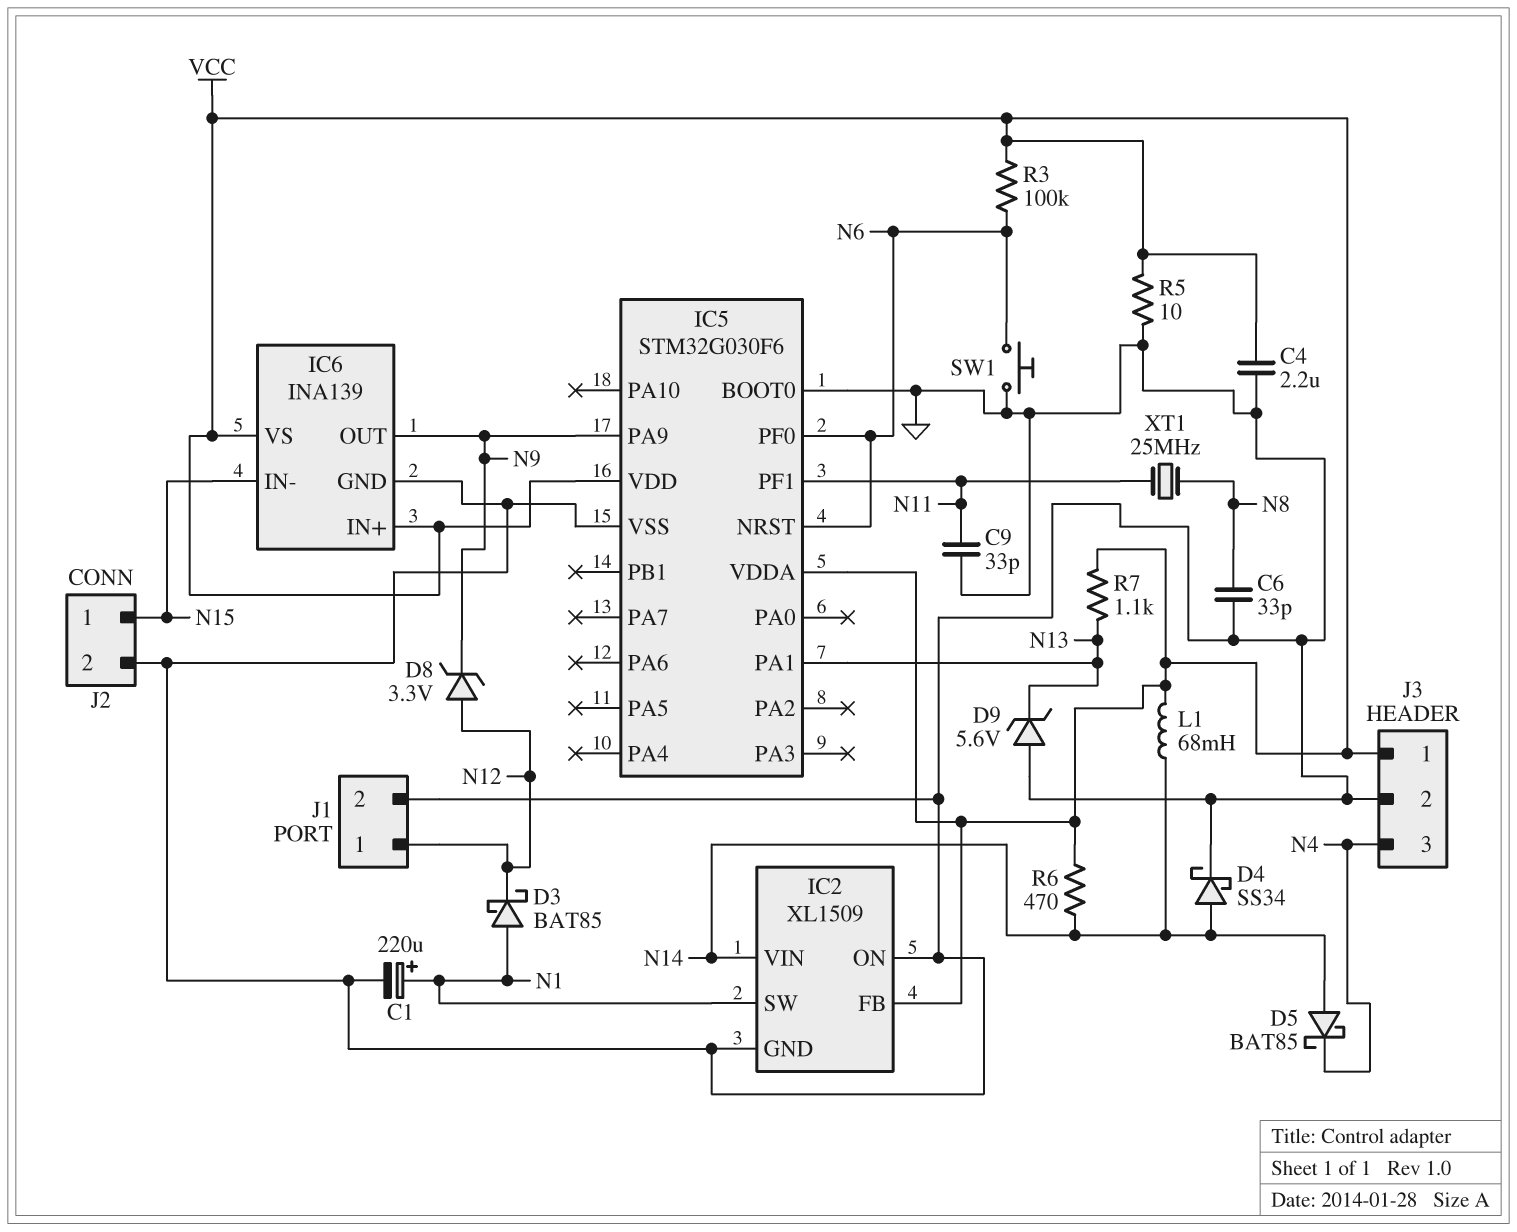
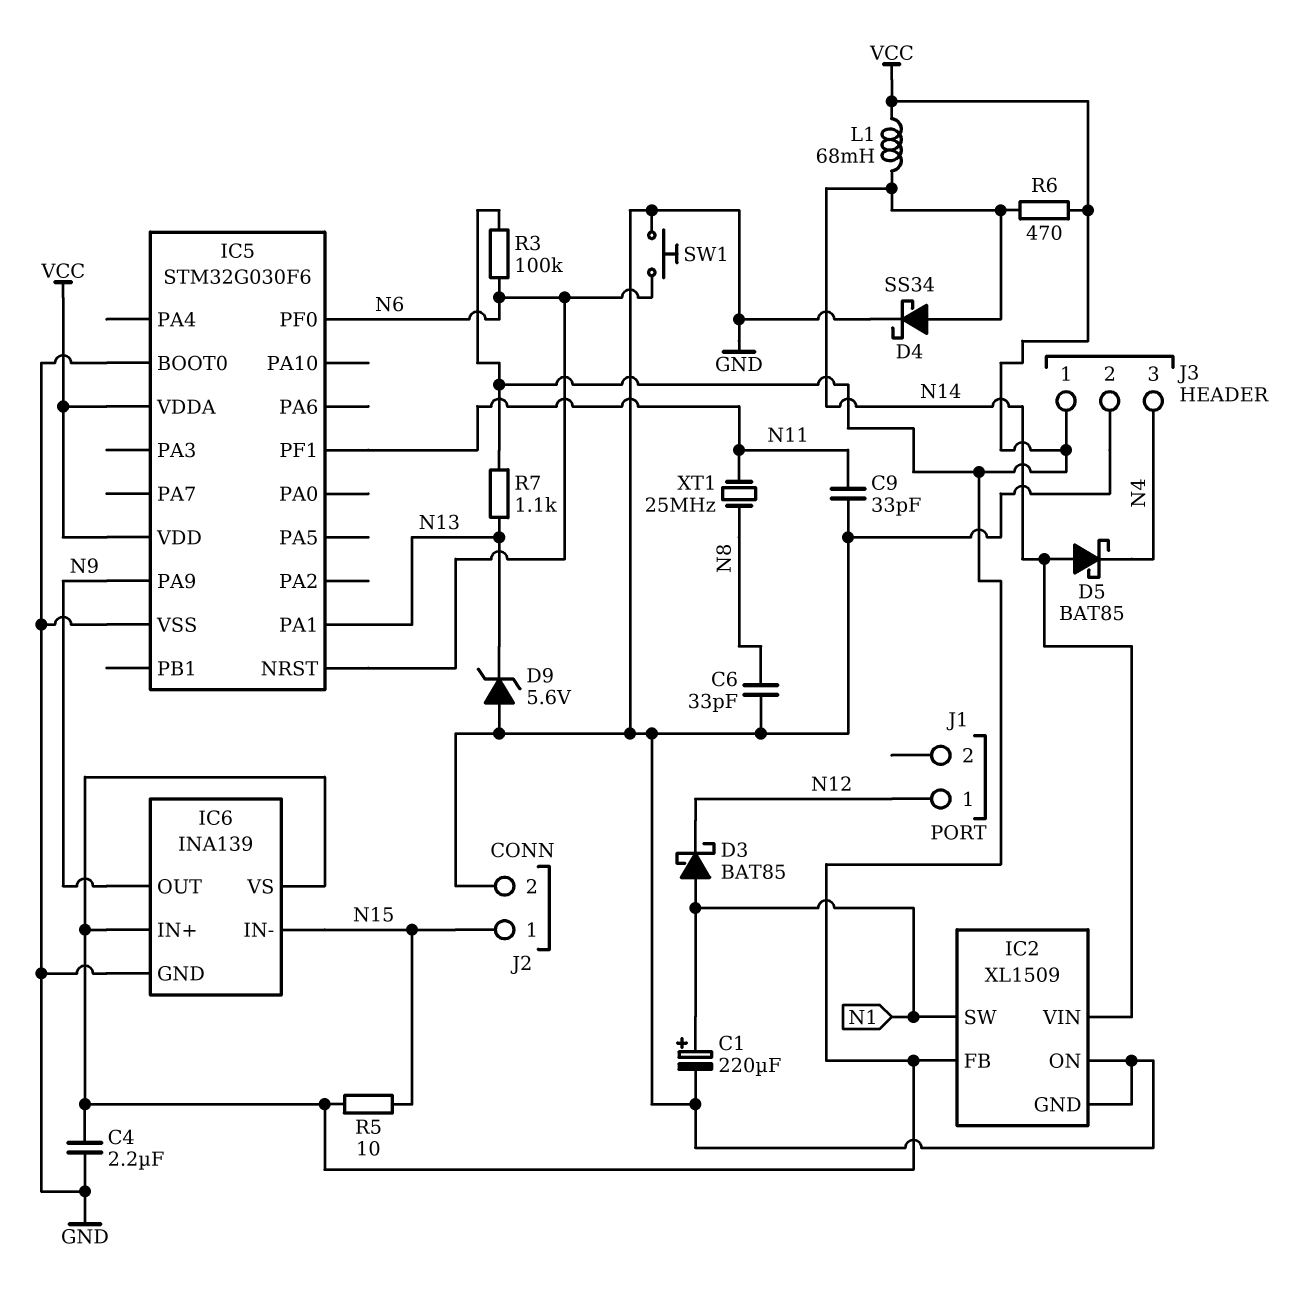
D8: zener 3.3V (A N12, K N9) -> none
J1 pin 2: GND -> none
R5: 10 (GND, VCC) -> 10 (N15, VCC)

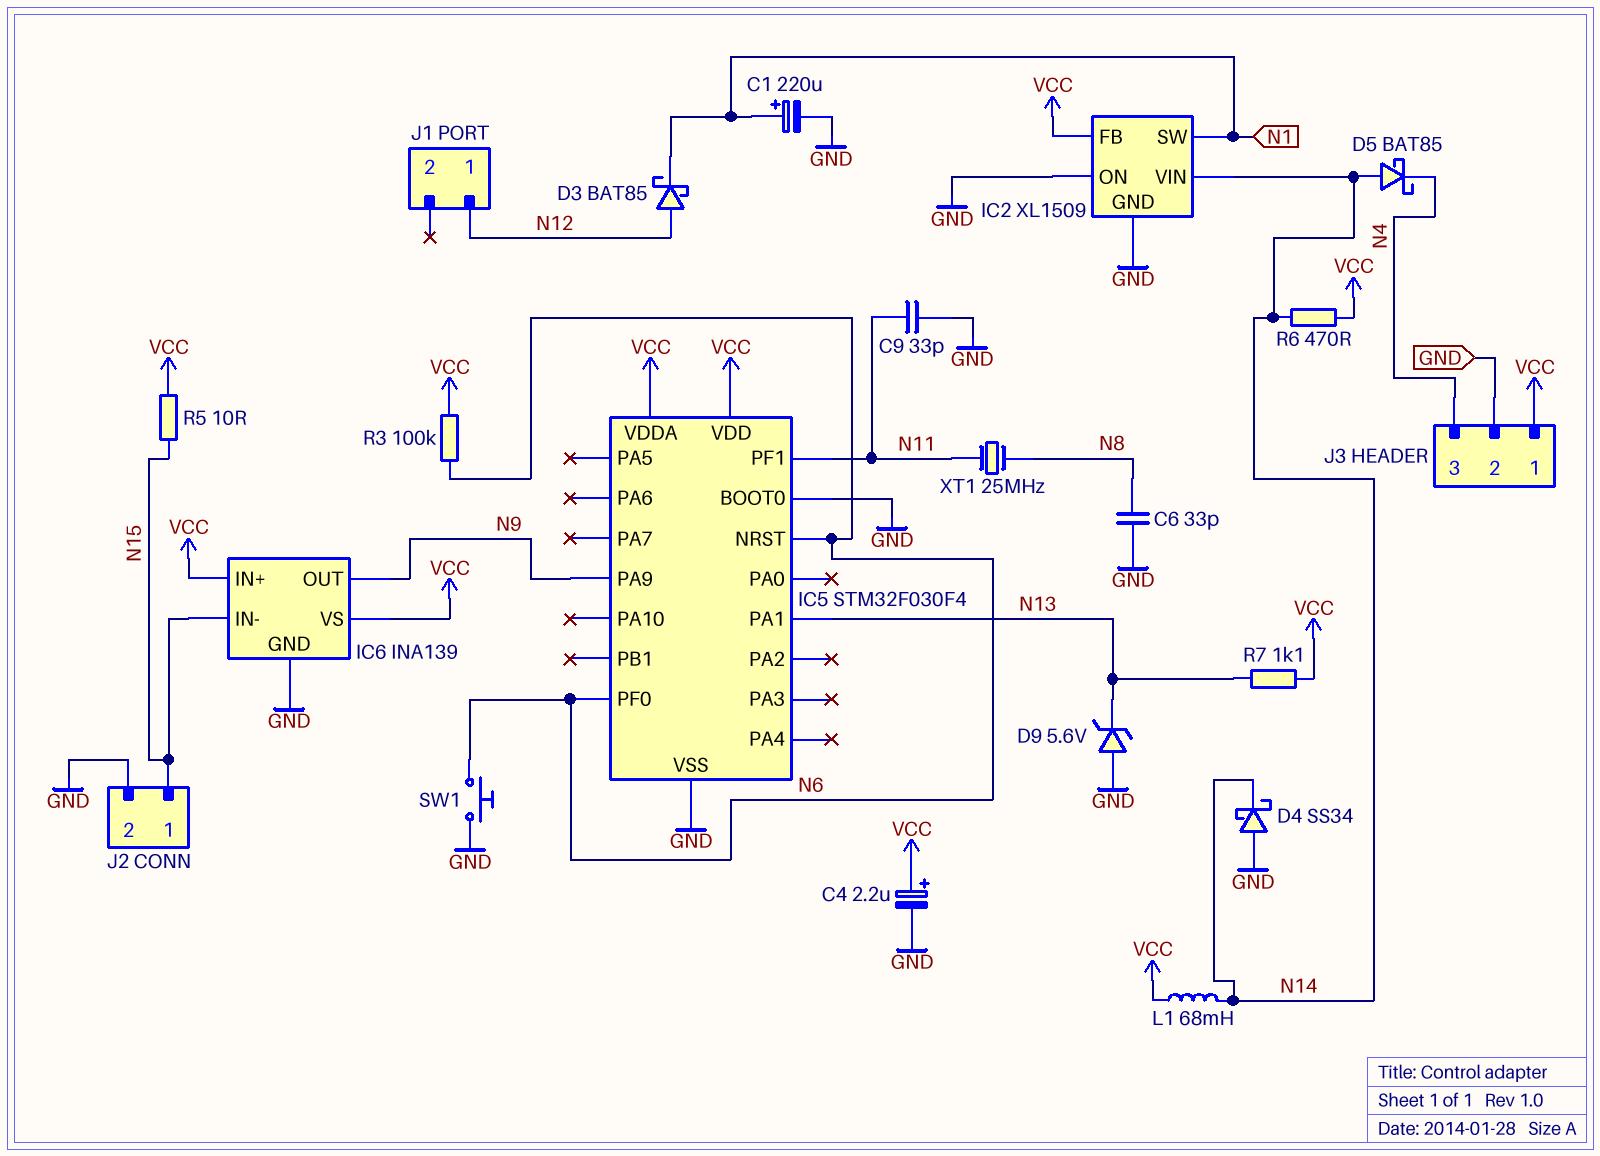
C4: 2.2uF (GND, VCC) -> 2.2uF (plus VCC, minus GND)
D3: schottky BAT85 (A N1, K N12) -> schottky BAT85 (A N12, K N1)
D4: schottky SS34 (A N14, K GND) -> schottky SS34 (A GND, K N14)
IC5: STM32G030F6 -> STM32F030F4

